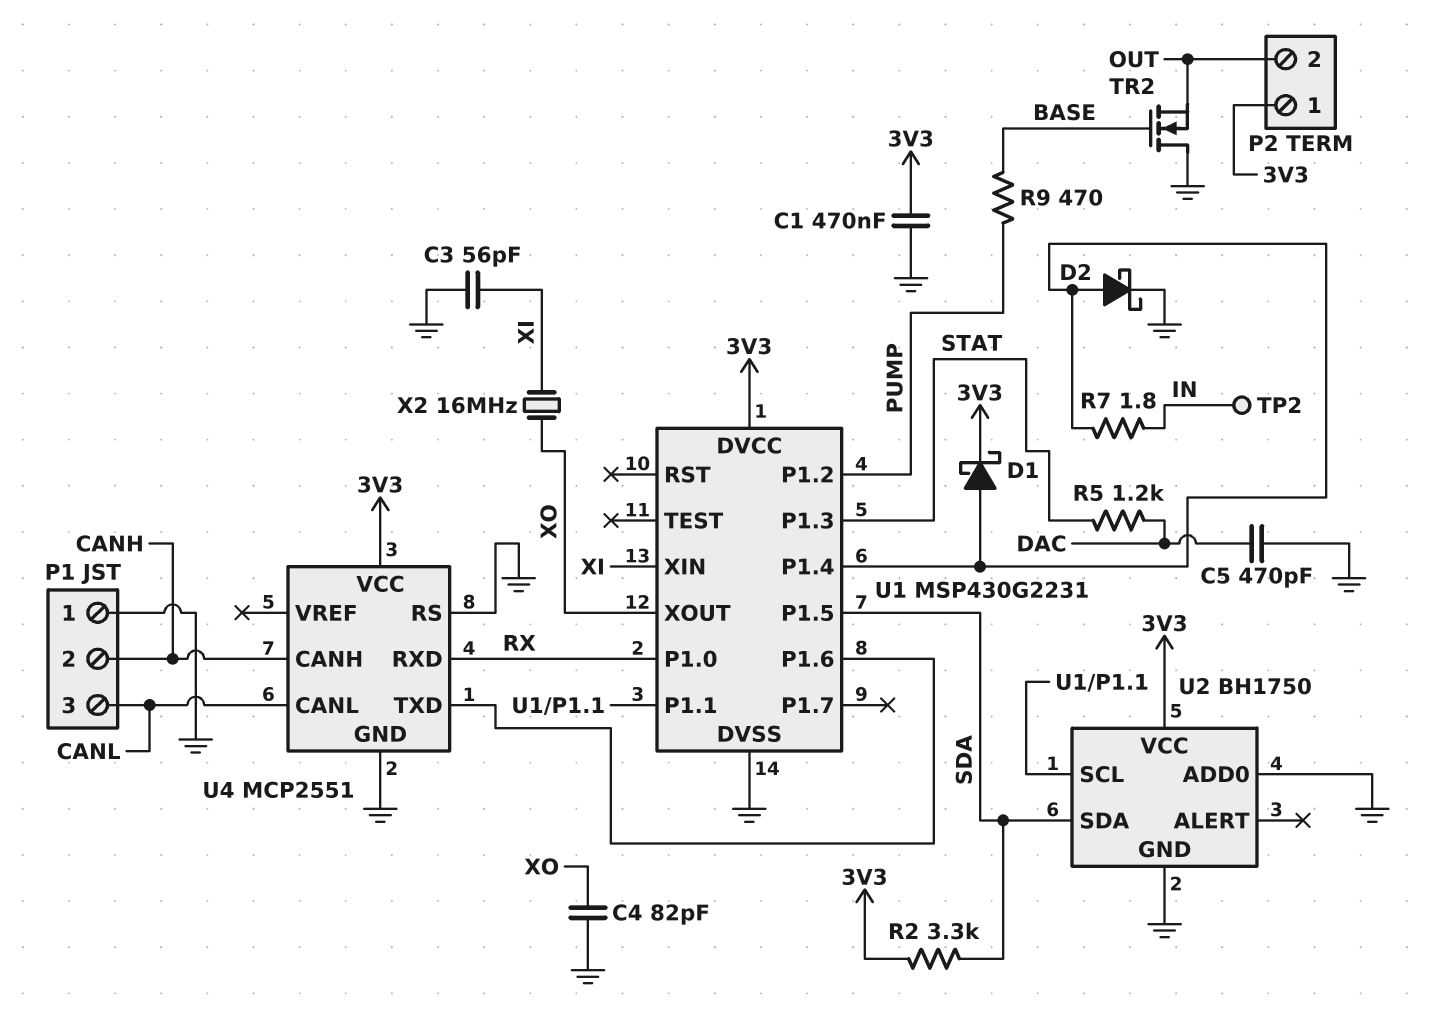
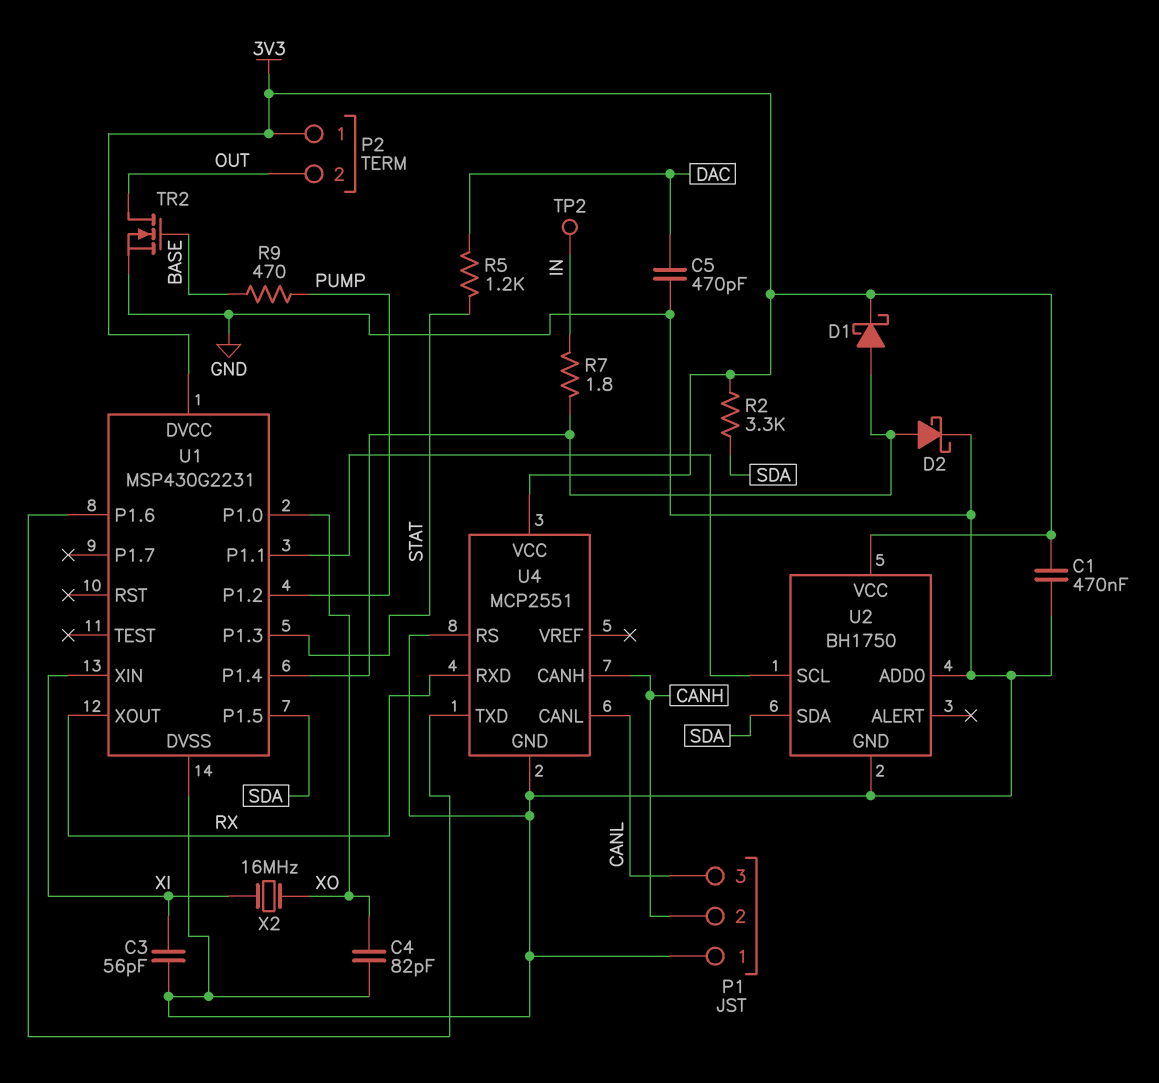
TR2: NMOS (G BASE, D GND, S OUT) -> NMOS (G BASE, D OUT, S GND)
U1 pin P1.0: RX -> XO
U1 pin XOUT: XO -> RX

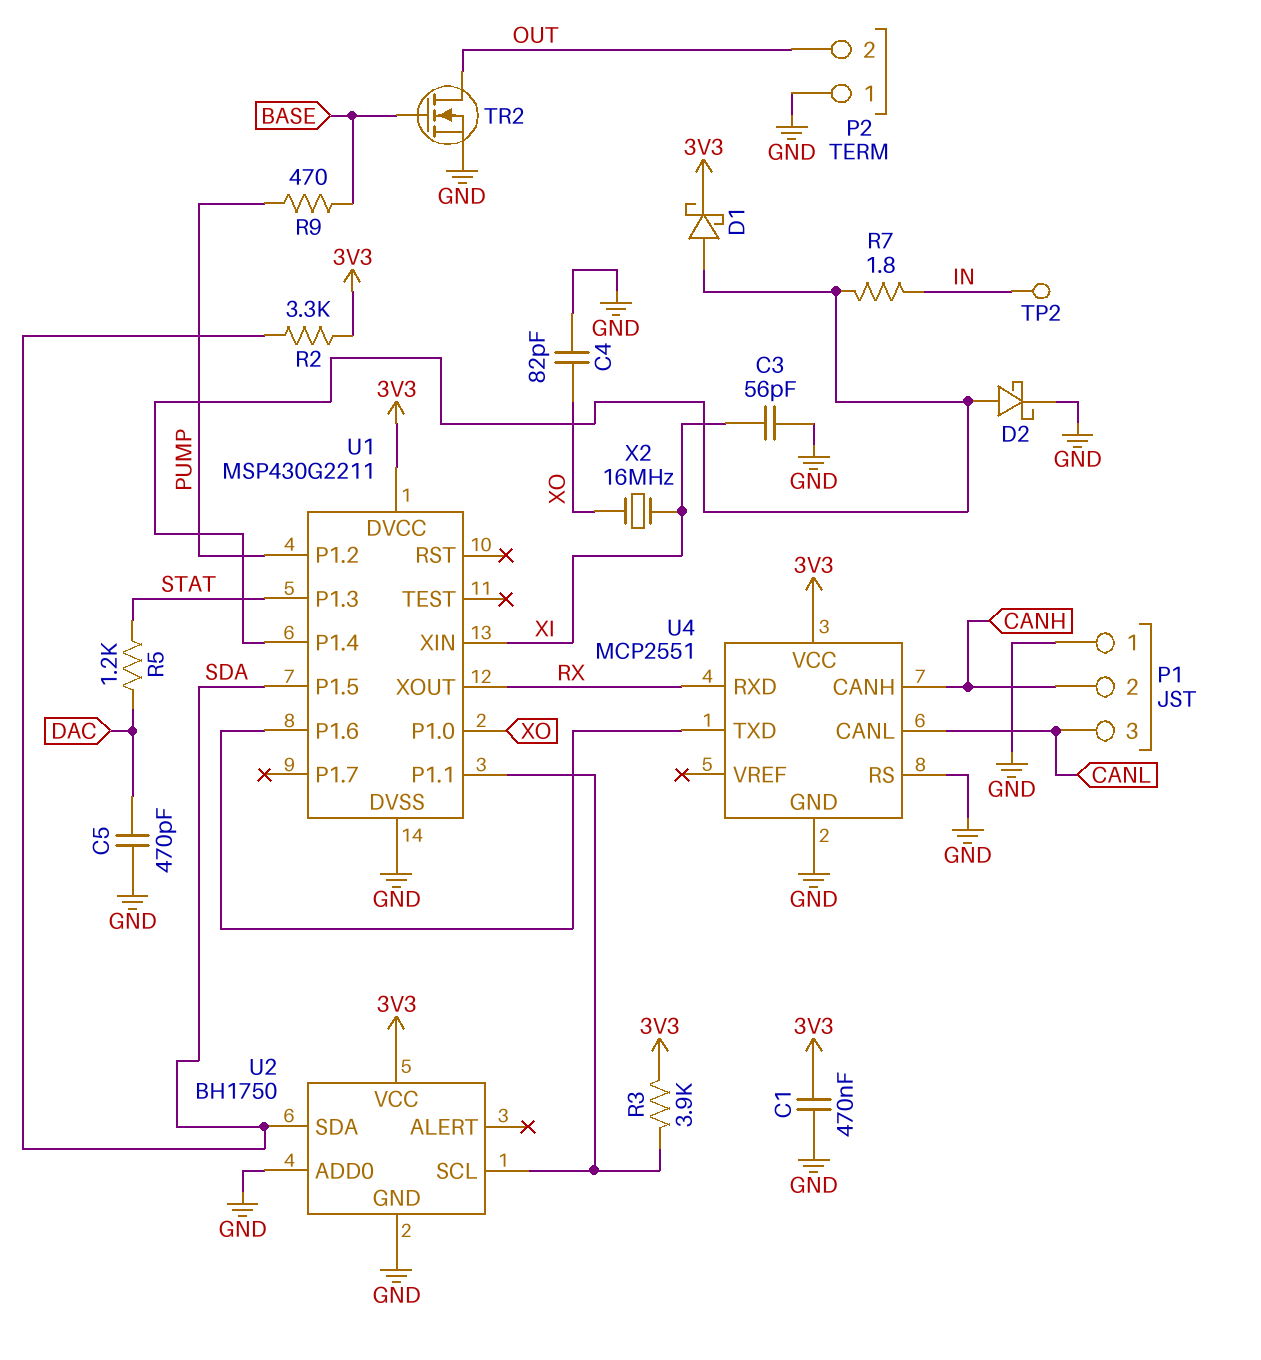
P2 pin 1: 3V3 -> GND
R3: none -> 3.9k (3V3, U1/P1.1)
U1: MSP430G2231 -> MSP430G2211

